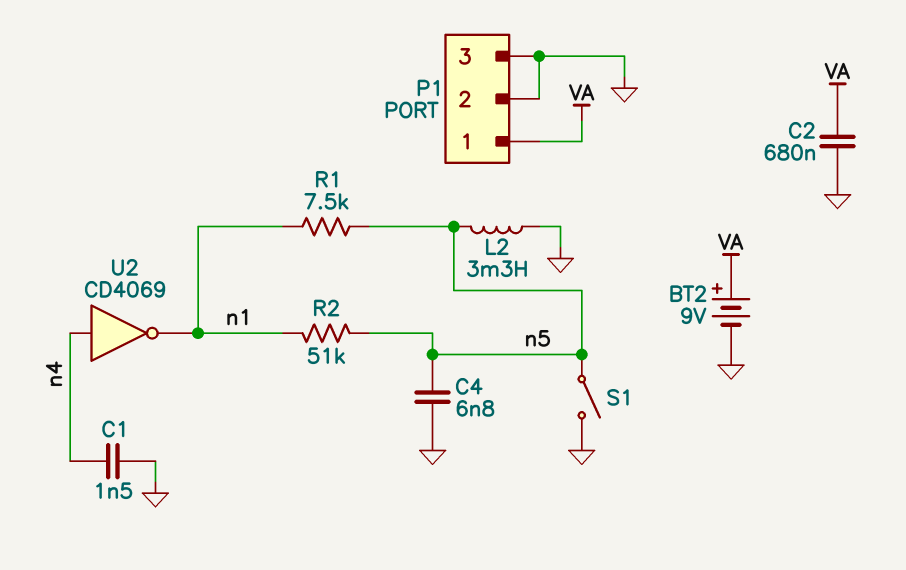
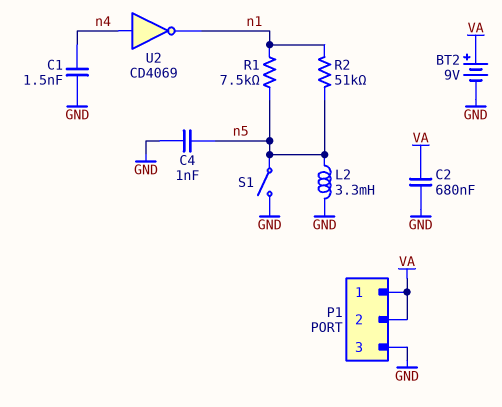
C4: 6.8nF (GND, n5) -> 1nF (GND, n5)
P1 pin 2: GND -> VA

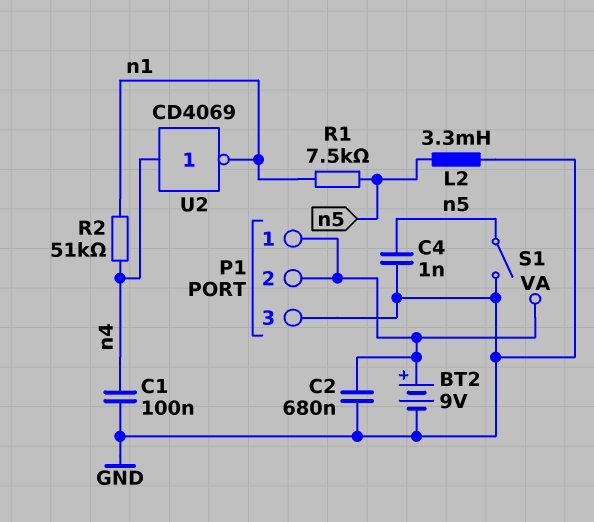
C1: 1.5nF (GND, n4) -> 100nF (GND, n4)
R2: 51k (n1, n5) -> 51k (n1, n4)

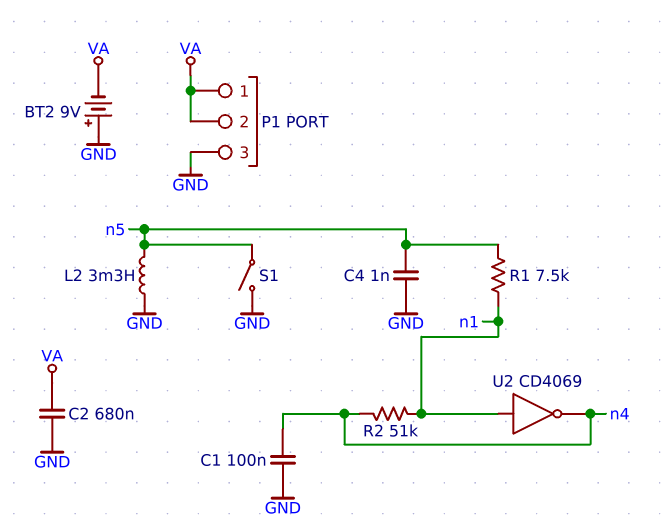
BT2: 9V (plus VA, minus GND) -> 9V (plus GND, minus VA)
U2: NOT CD4069 (in n4, out n1) -> NOT CD4069 (in n1, out n4)

